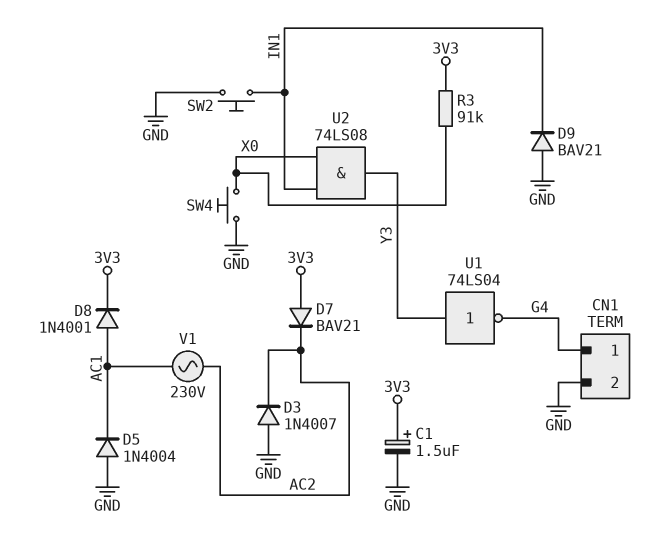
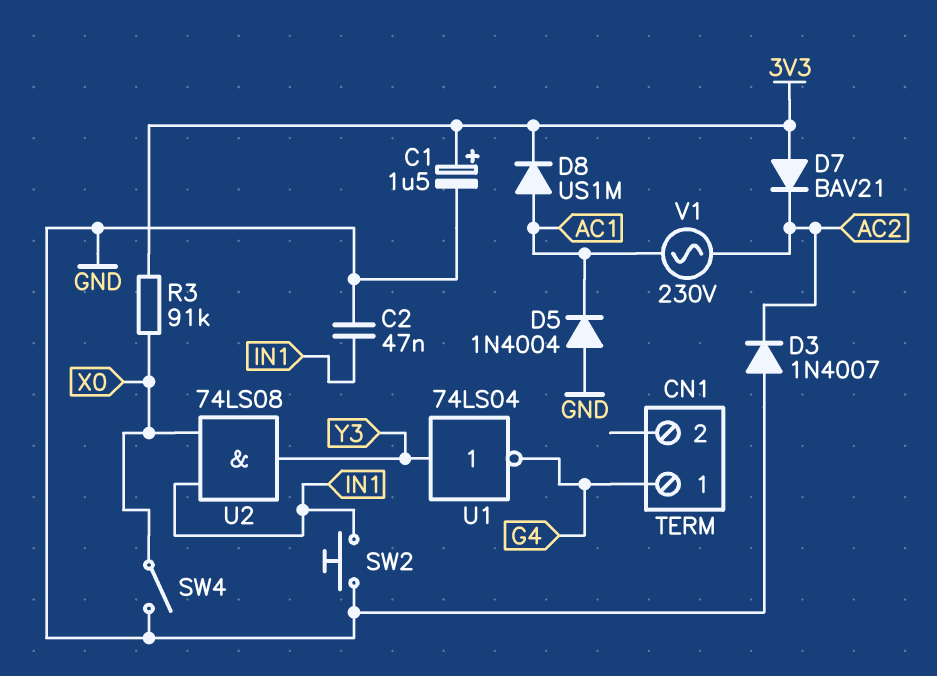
C2: none -> 47nF (GND, IN1)
CN1 pin 2: GND -> none
D8: diode 1N4001 (A AC1, K 3V3) -> diode US1M (A AC1, K 3V3)
D9: diode BAV21 (A GND, K IN1) -> none
SW4: button (GND, X0) -> switch (GND, X0)

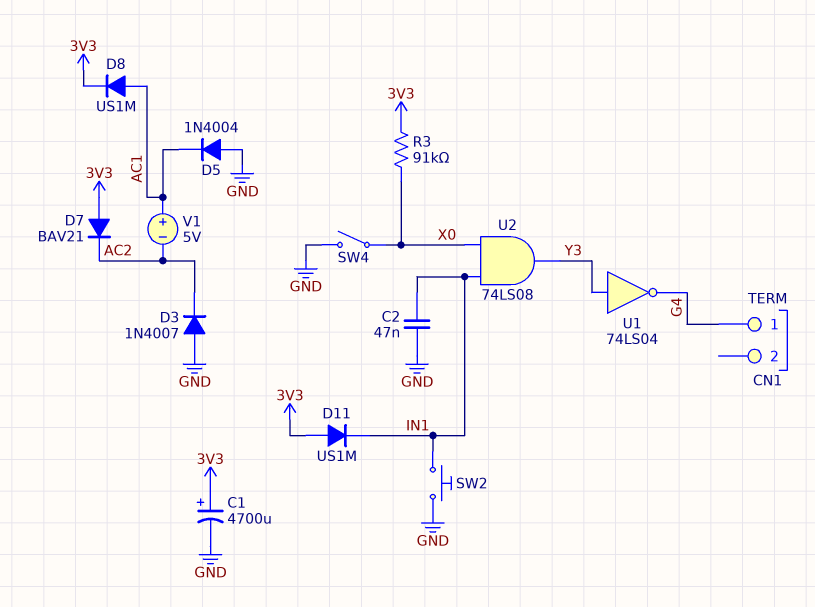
C1: 1.5uF (plus 3V3, minus GND) -> 4700uF (plus 3V3, minus GND)
D11: none -> diode US1M (A 3V3, K IN1)
V1: AC 230V (AC1, AC2) -> 5V (plus AC1, minus AC2)

